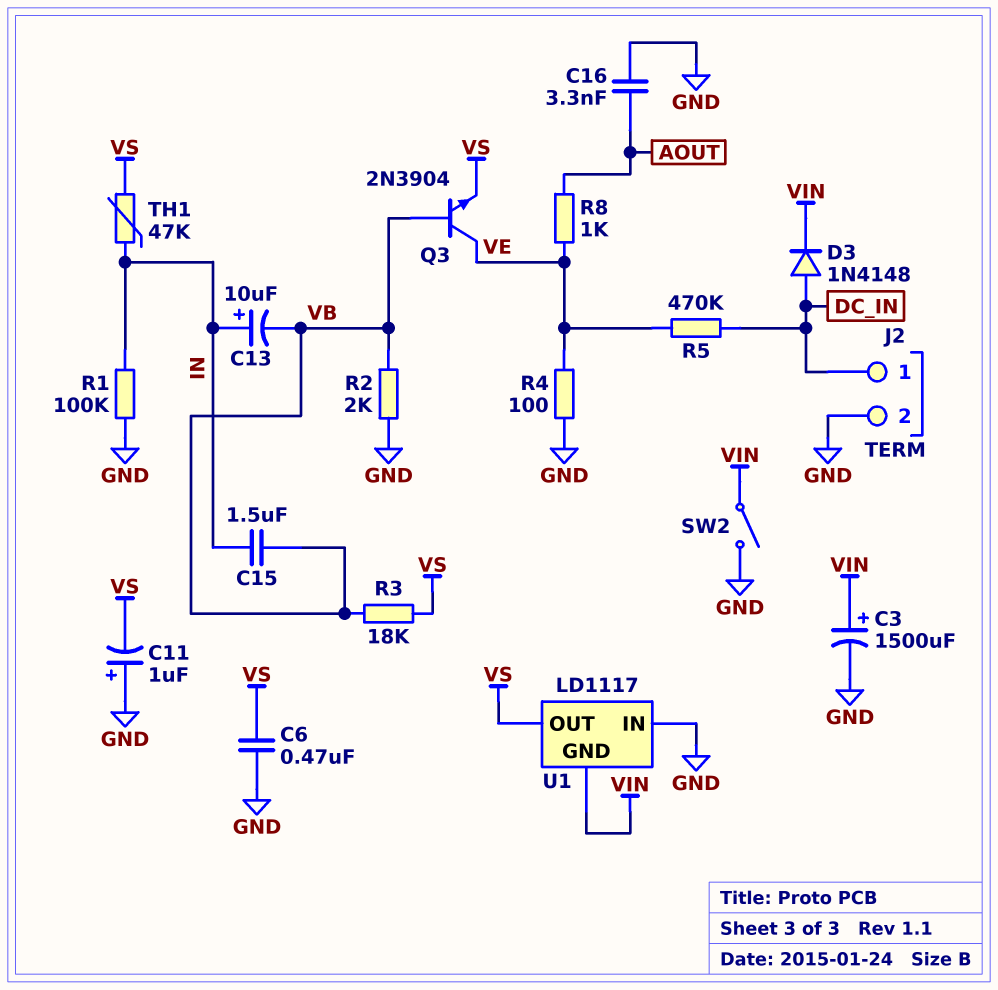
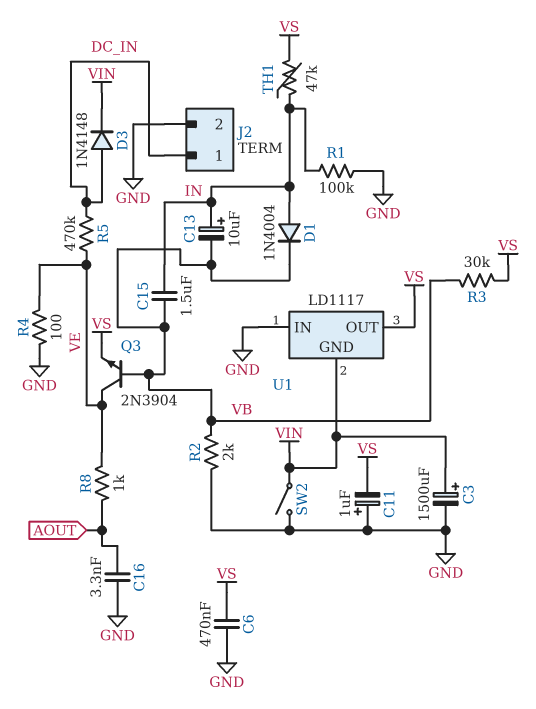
D1: none -> diode 1N4004 (A IN, K VB)
R3: 18k (VB, VS) -> 30k (VB, VS)

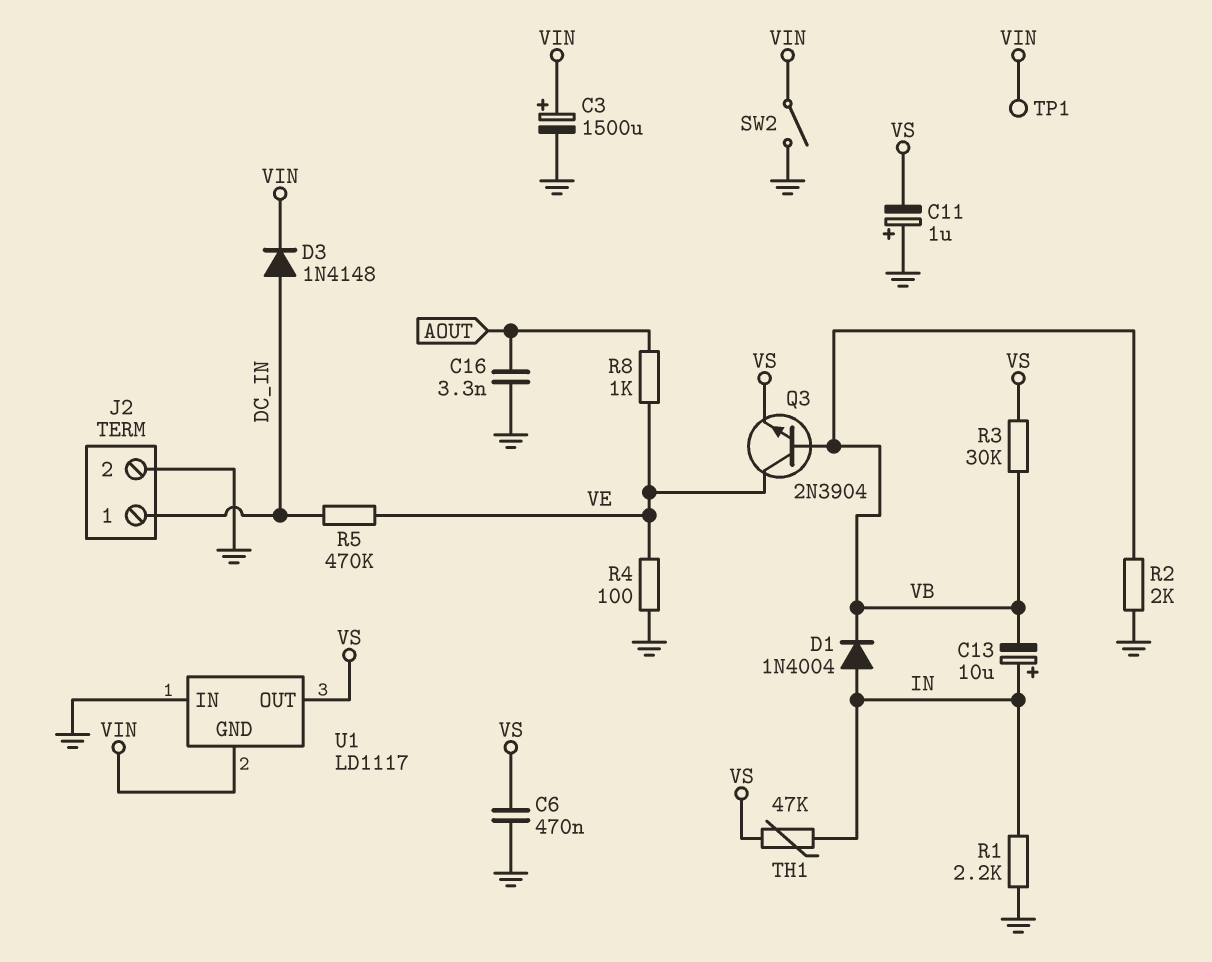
C15: 1.5uF (IN, VB) -> none
R1: 100k (GND, IN) -> 2.2k (GND, IN)
TP1: none -> test point (VIN)

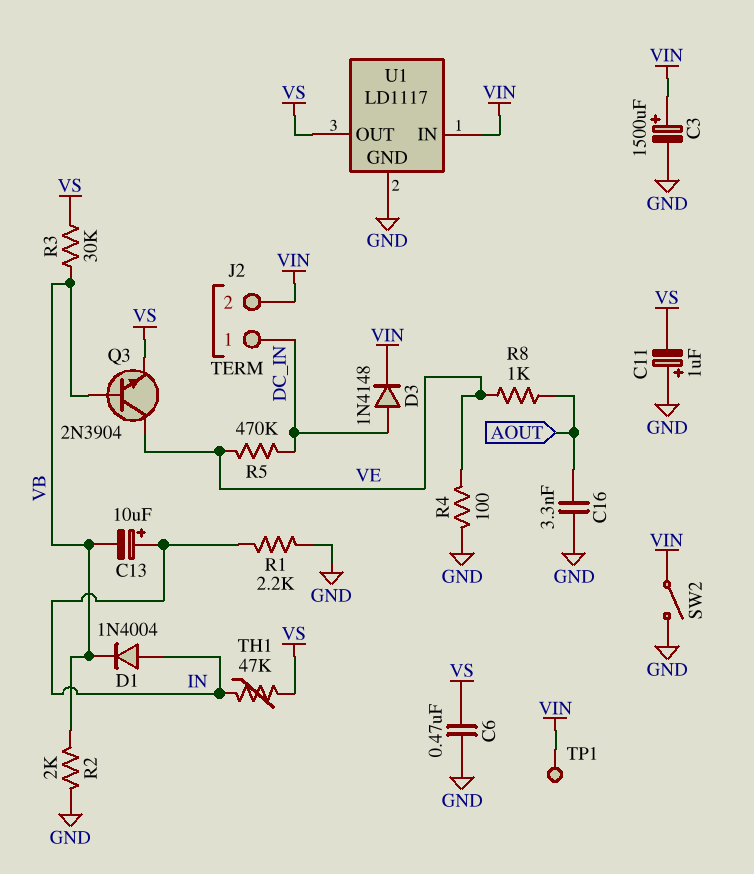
J2 pin 2: GND -> VIN
U1 pin GND: VIN -> GND
U1 pin IN: GND -> VIN

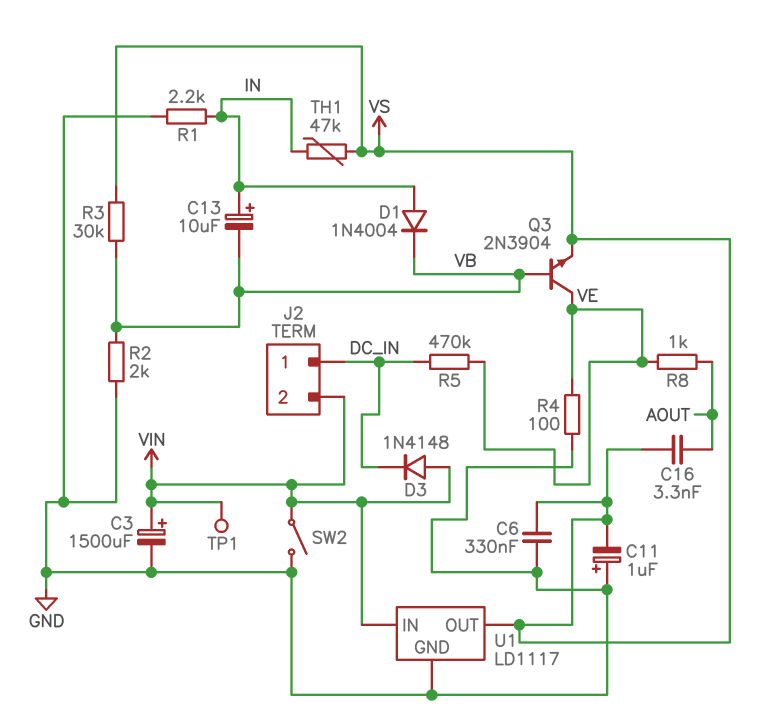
C6: 470nF (GND, VS) -> 330nF (GND, VS)
C16: 3.3nF (AOUT, GND) -> 3.3nF (AOUT, VS)
D3: diode 1N4148 (A DC_IN, K VIN) -> diode 1N4148 (A VIN, K DC_IN)

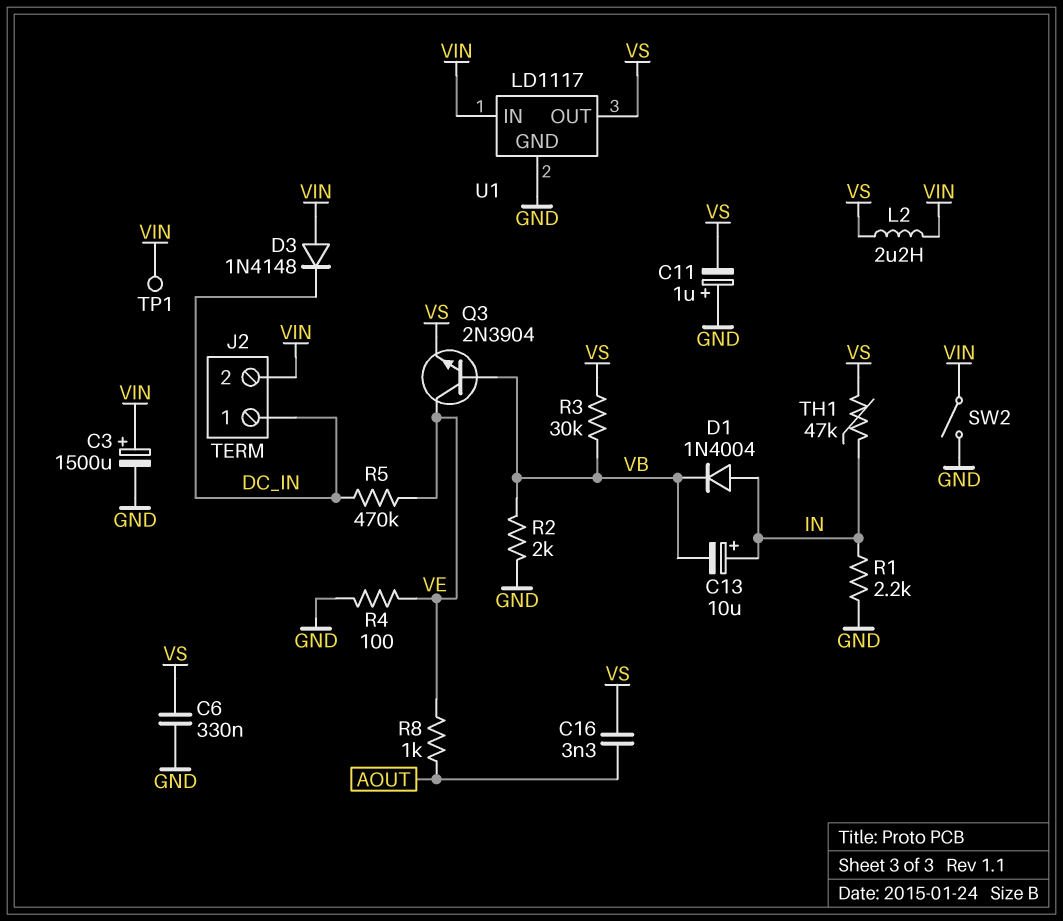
L2: none -> 2.2uH (VIN, VS)

